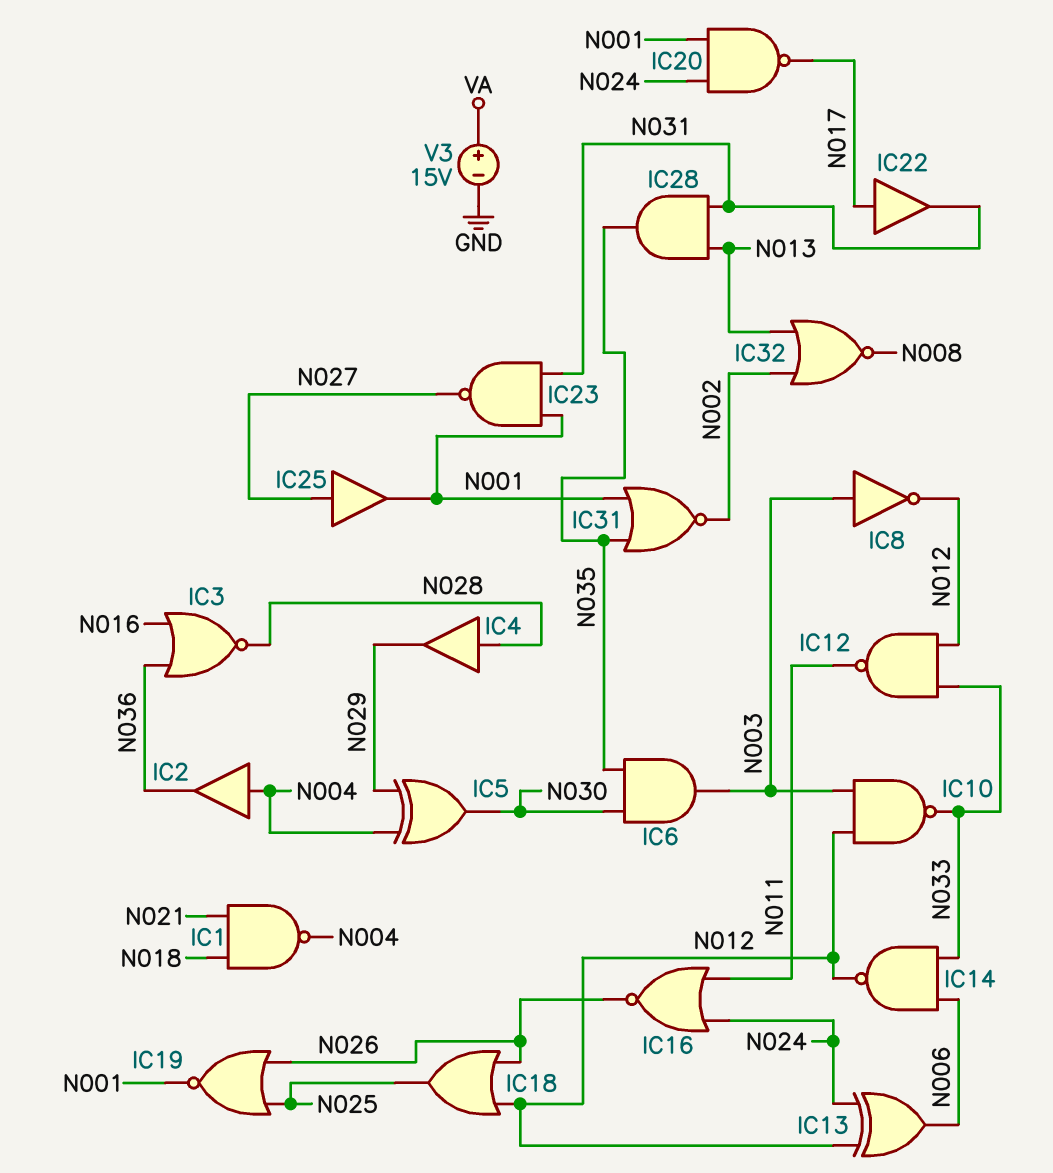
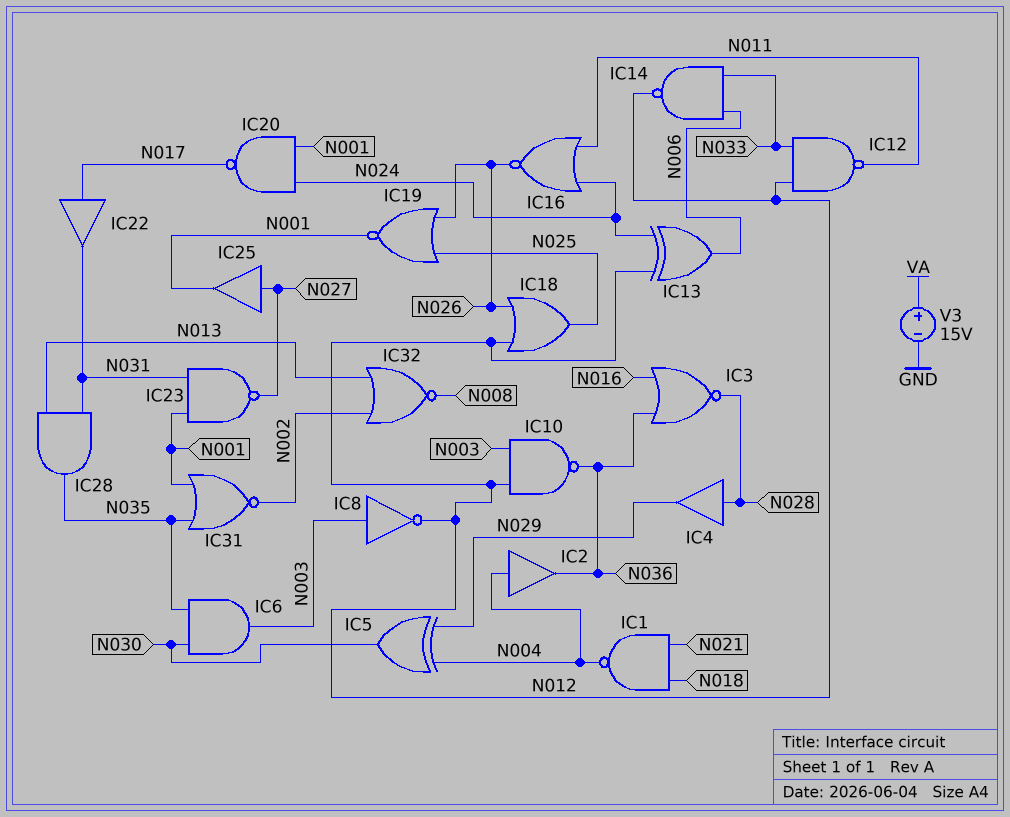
IC10: NAND (in N003, in N012, out N033) -> NAND (in N003, in N012, out N036)

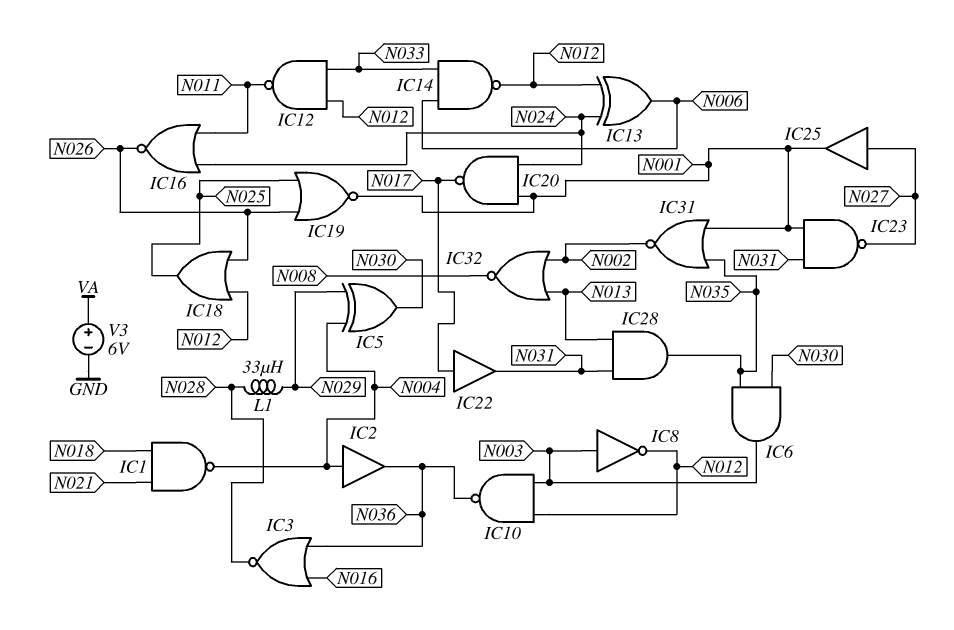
IC4: buffer (in N028, out N029) -> none
L1: none -> 33uH (N028, N029)
V3: 15V (plus VA, minus GND) -> 6V (plus VA, minus GND)

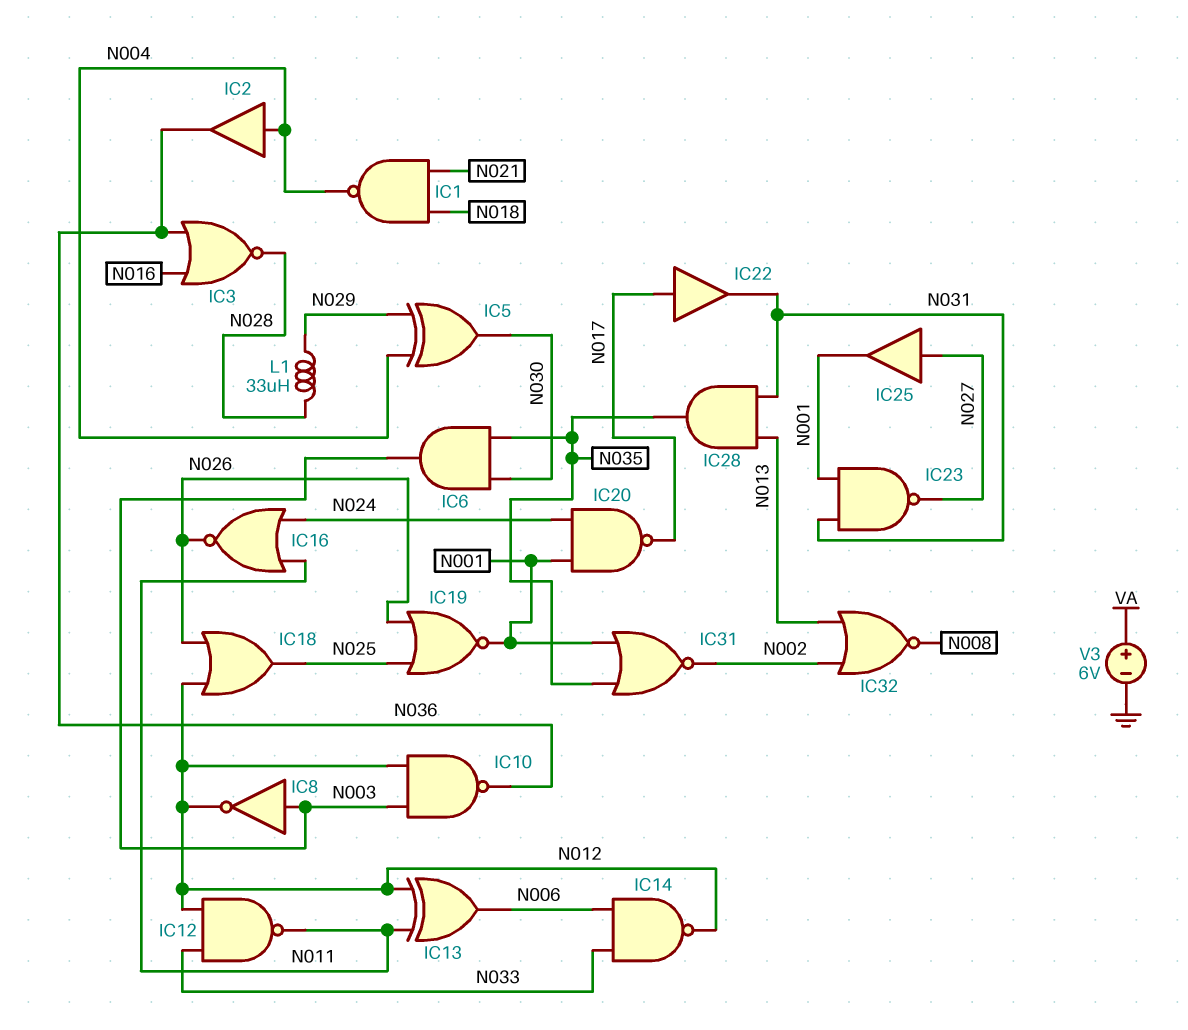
IC13: XOR (in N012, in N024, out N006) -> XOR (in N011, in N012, out N006)

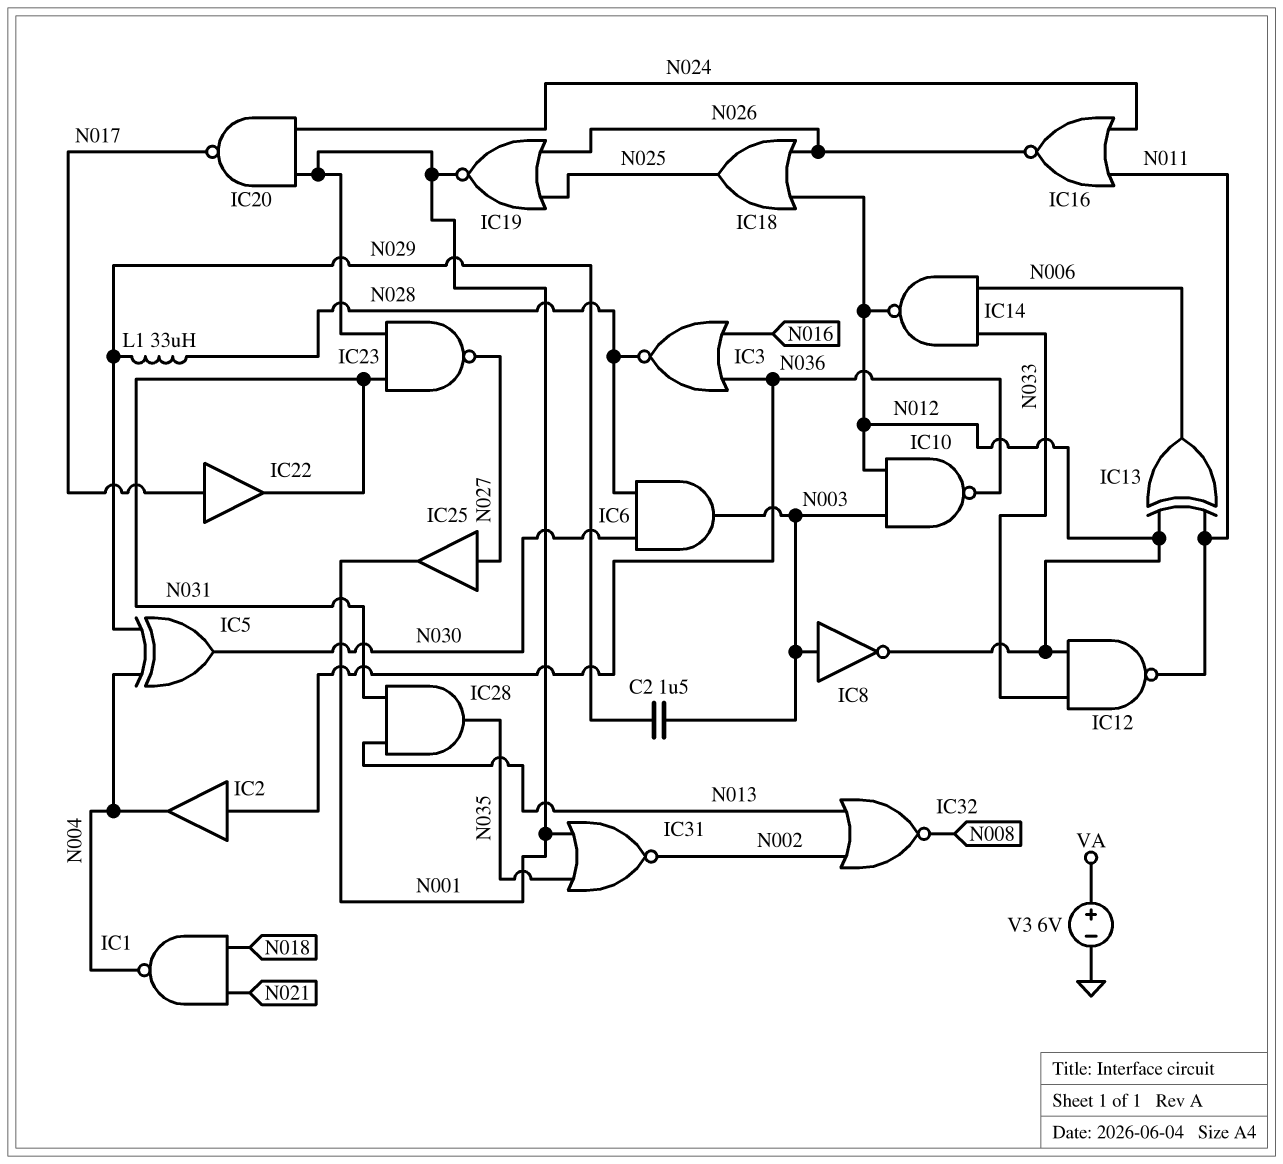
C2: none -> 1.5uF (N003, N029)
IC2: buffer (in N004, out N036) -> buffer (in N036, out N004)
IC6: AND (in N030, in N035, out N003) -> AND (in N028, in N030, out N003)

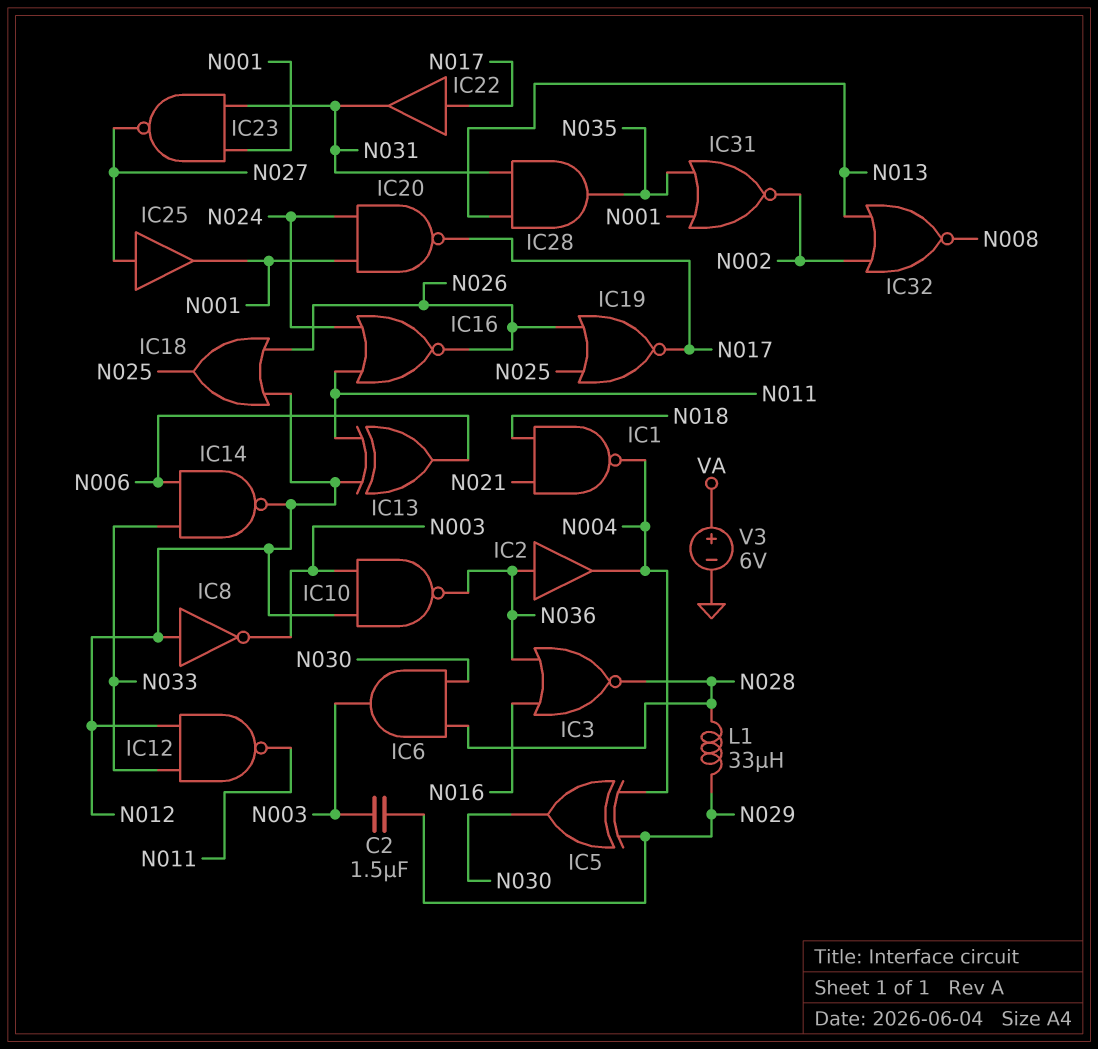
IC8: NOT (in N003, out N012) -> NOT (in N012, out N003)
IC19: NOR (in N025, in N026, out N001) -> NOR (in N025, in N026, out N017)

